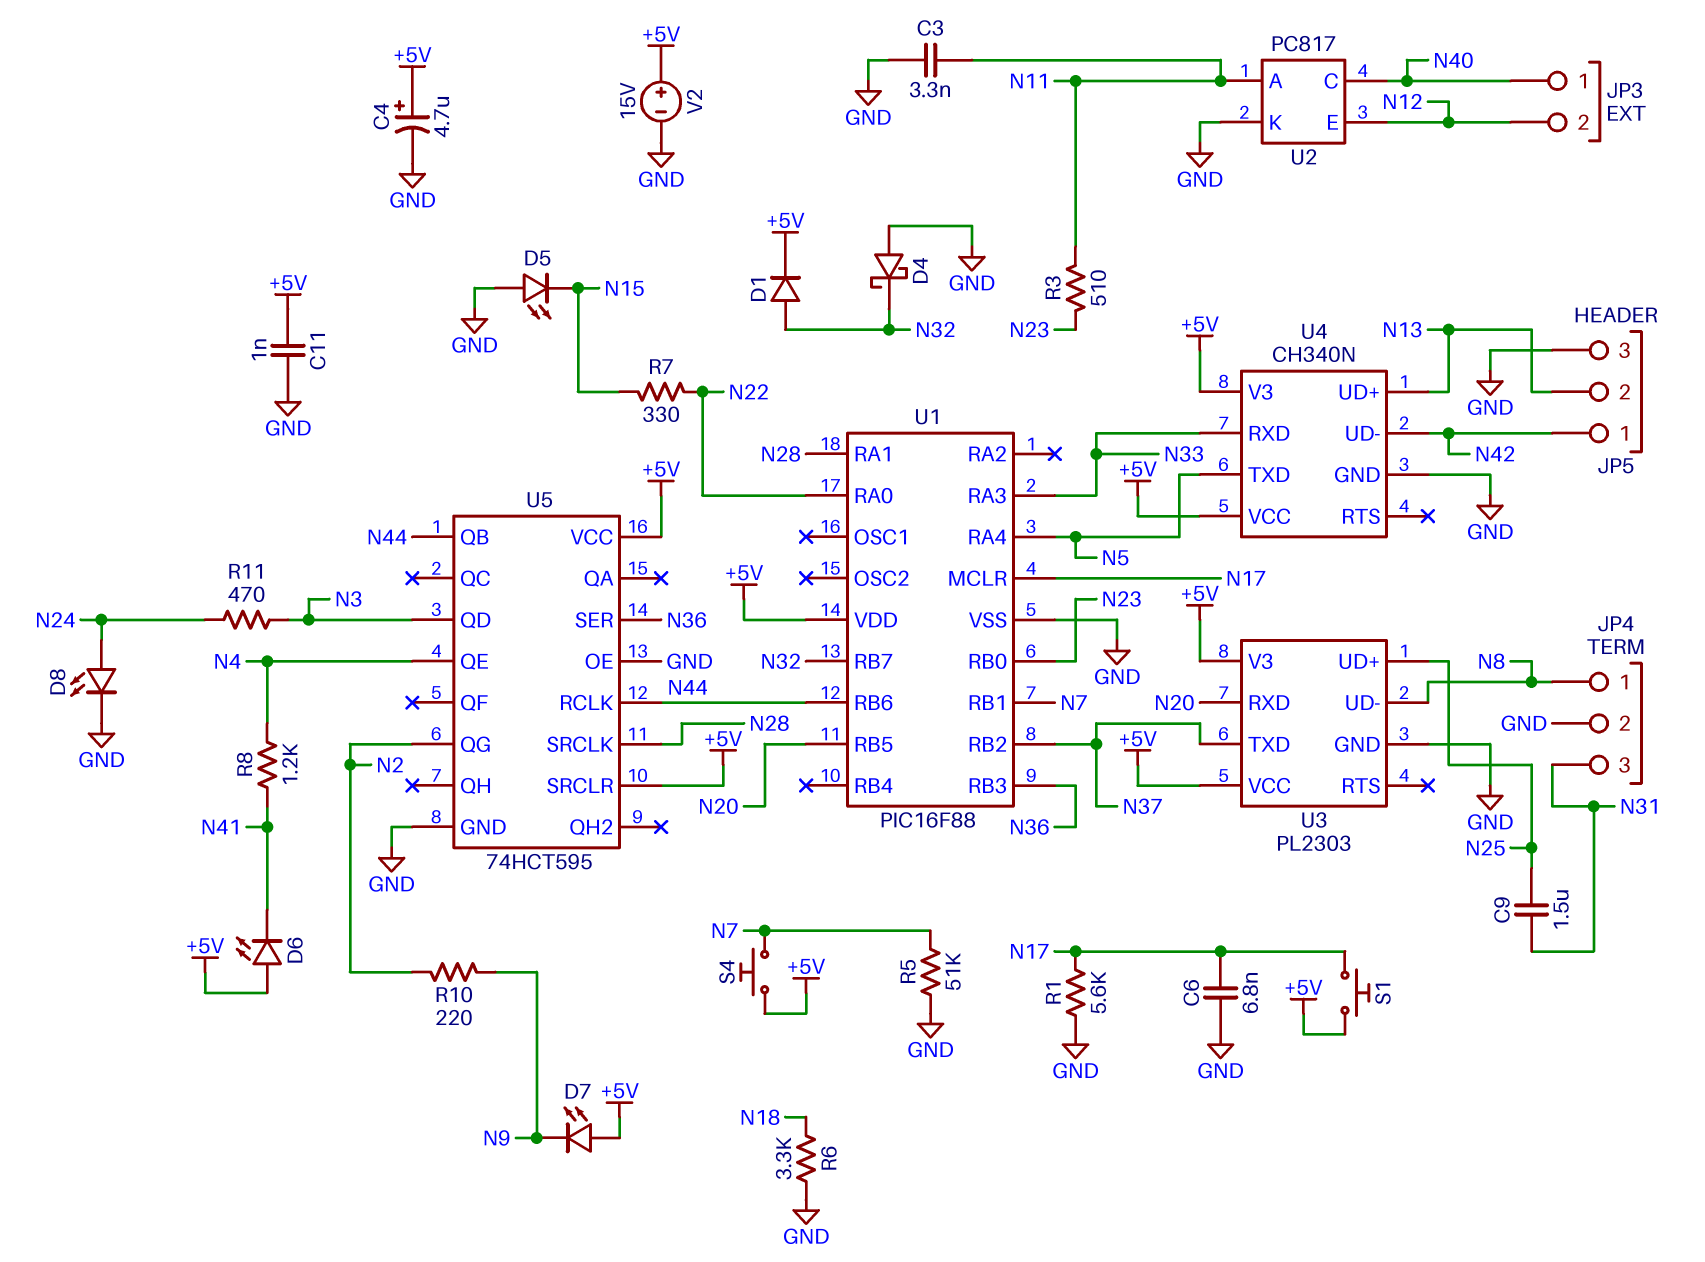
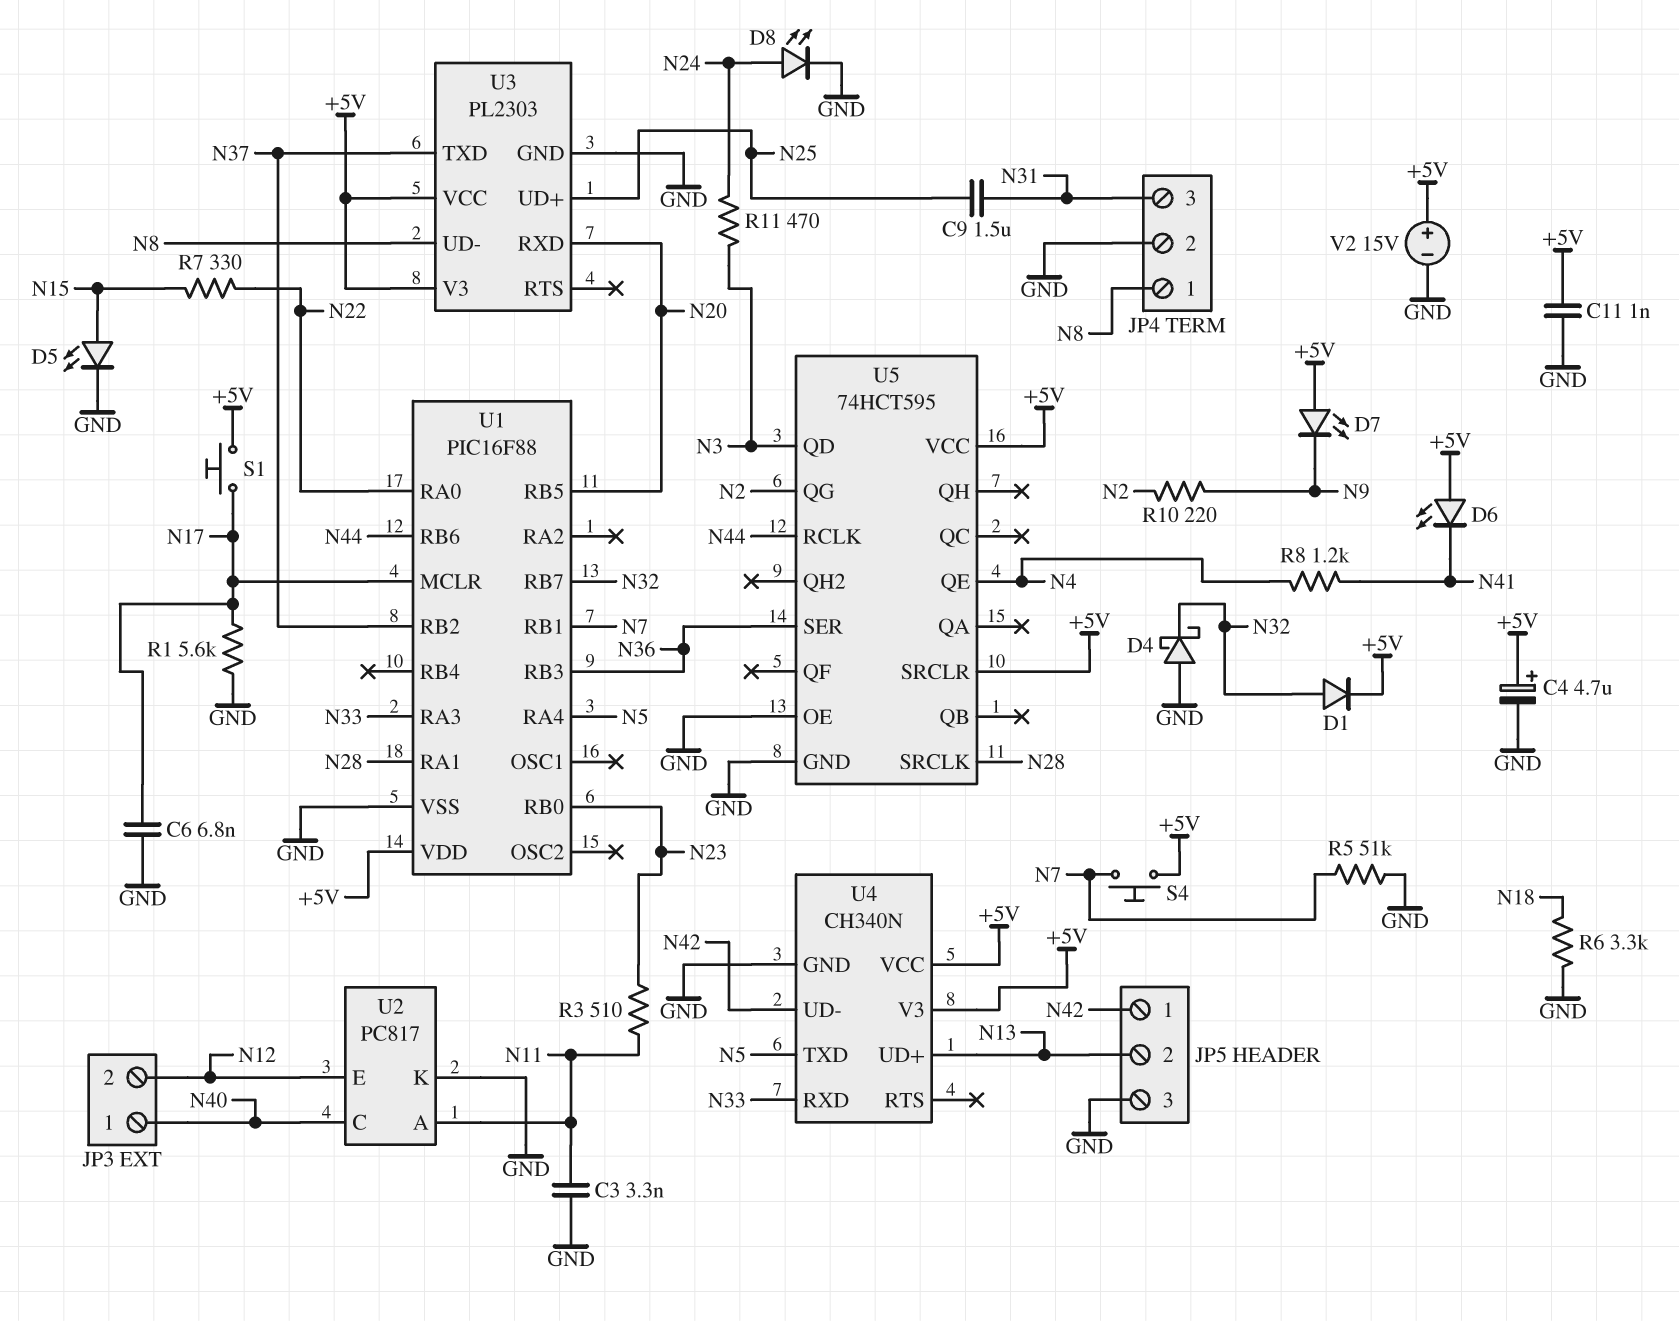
D5: LED (A GND, K N15) -> LED (A N15, K GND)
U5 pin QB: N44 -> none

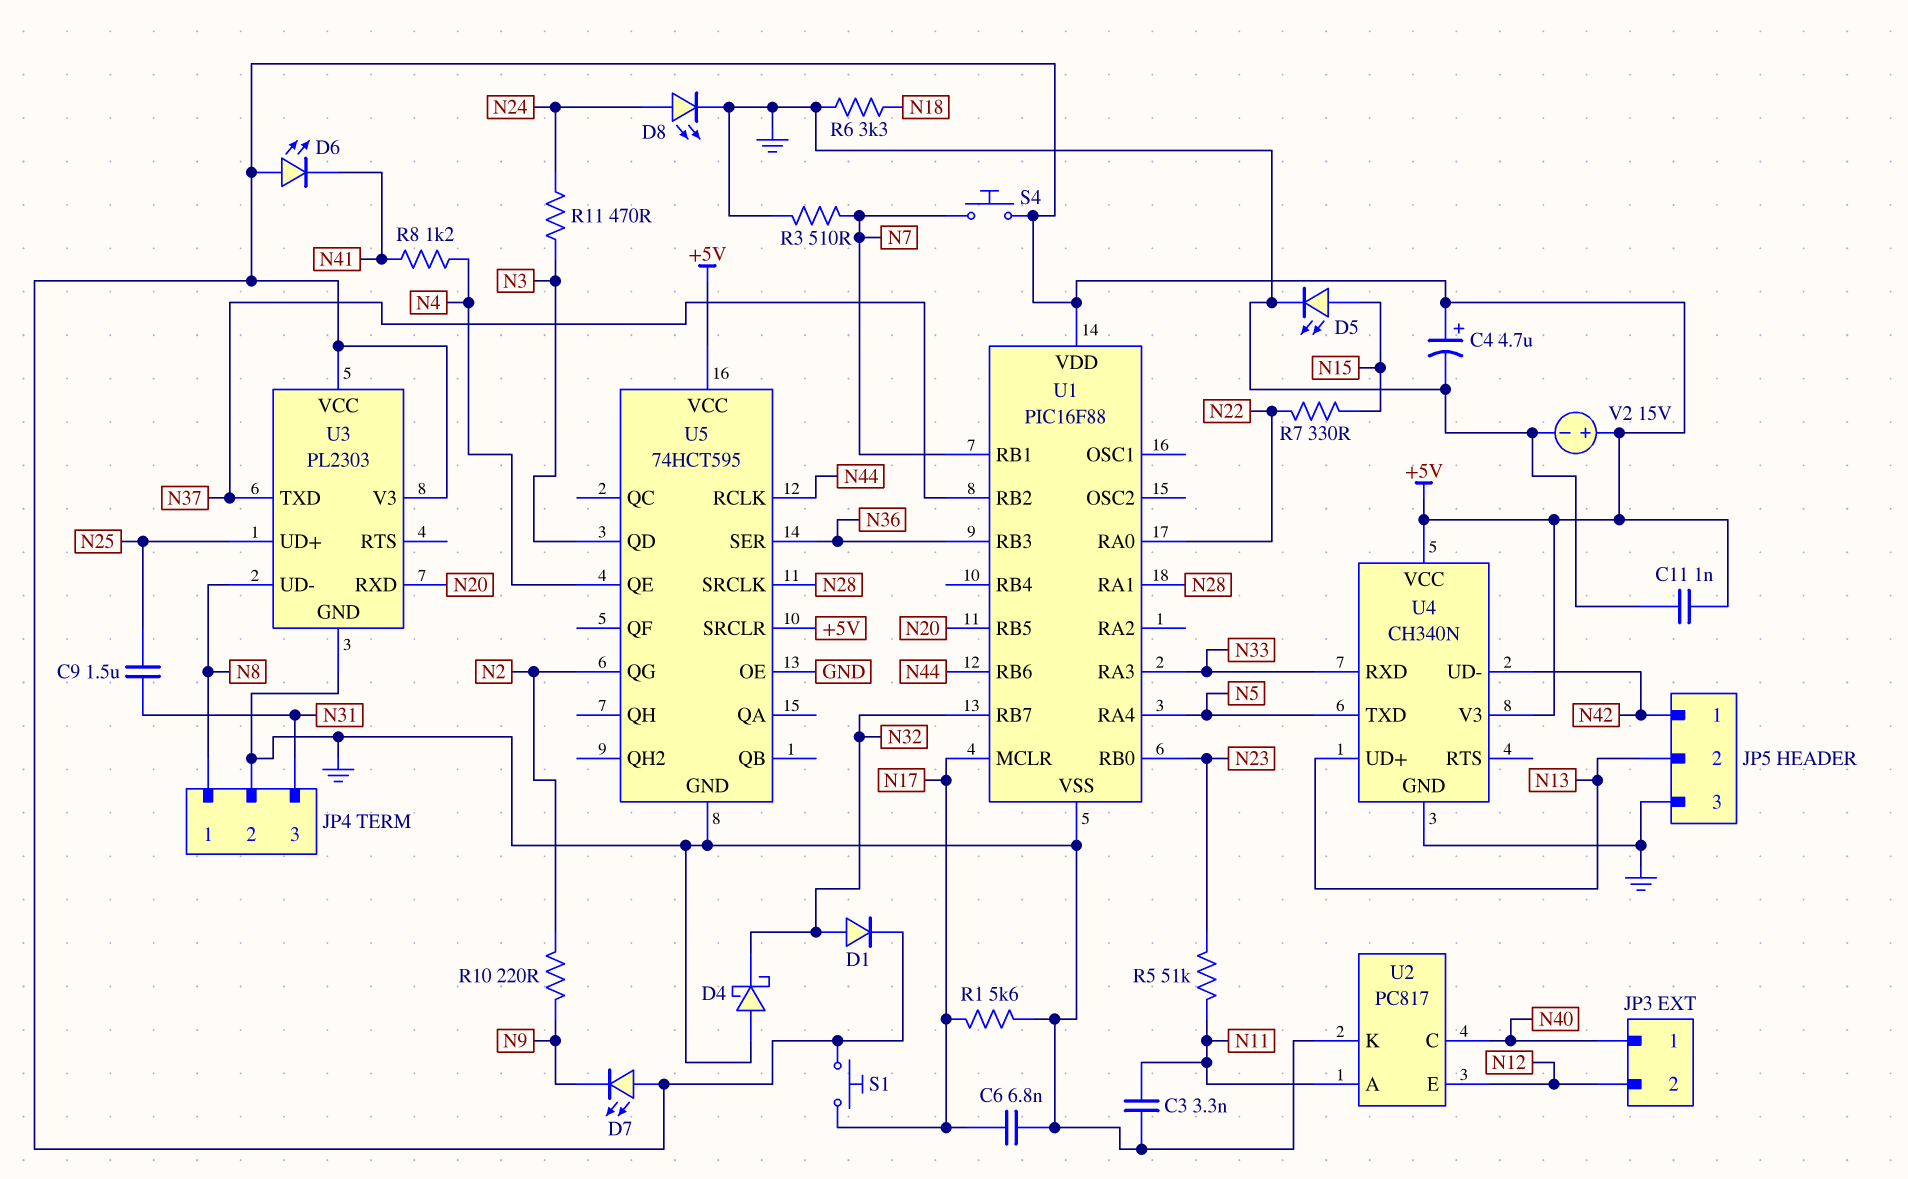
R3: 510 (N11, N23) -> 510 (GND, N7)
R5: 51k (GND, N7) -> 51k (N11, N23)

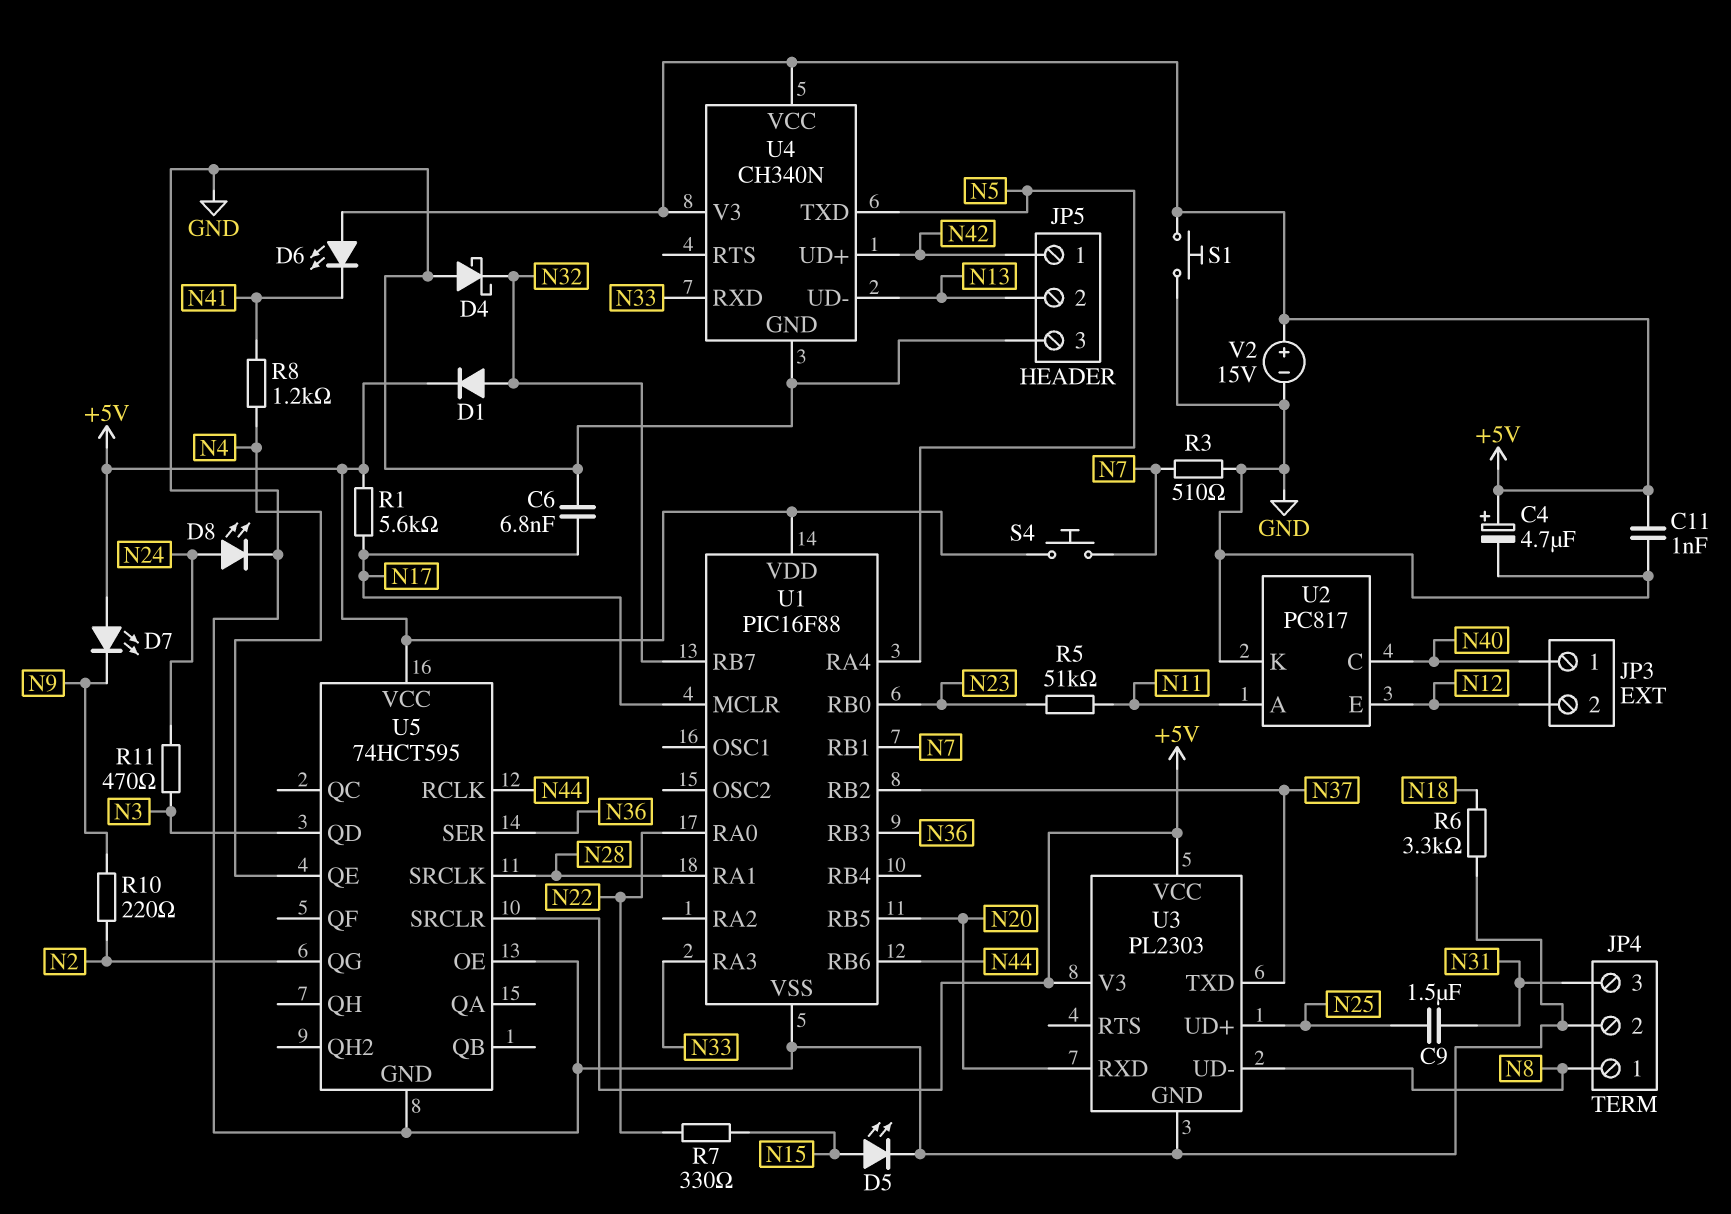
C3: 3.3nF (GND, N11) -> none
R1: 5.6k (GND, N17) -> 5.6k (+5V, N17)
S1: button (+5V, N17) -> button (+5V, GND)
U4 pin UD+: N13 -> N42
U4 pin UD-: N42 -> N13

